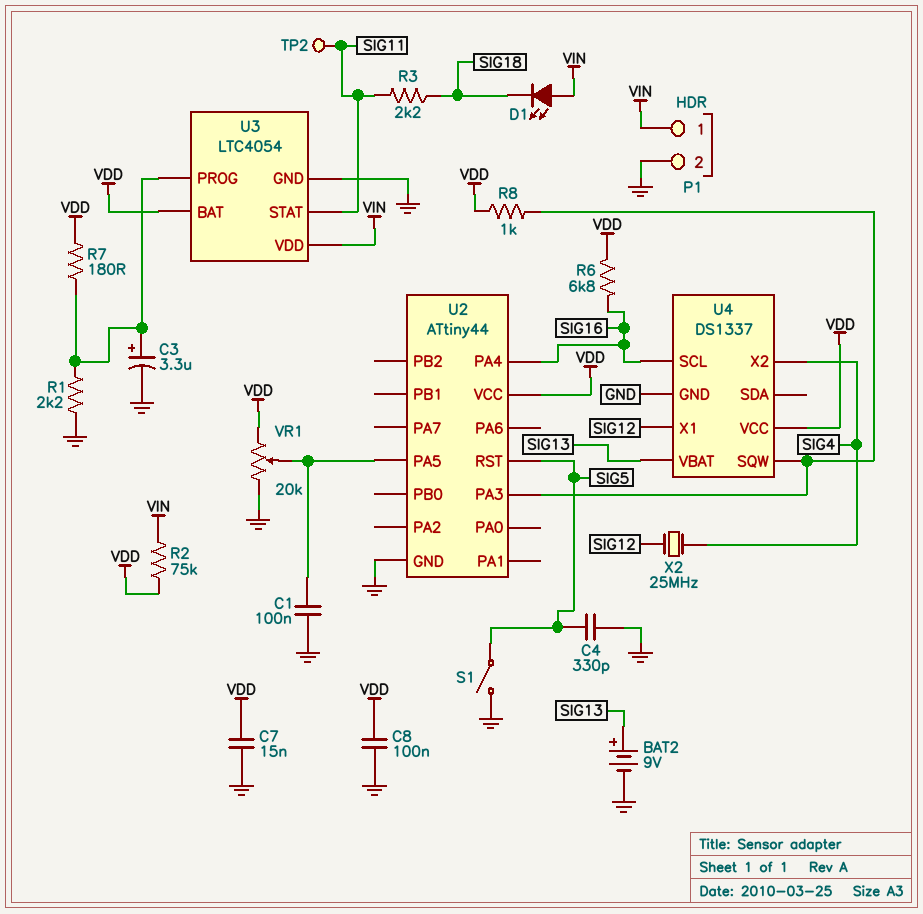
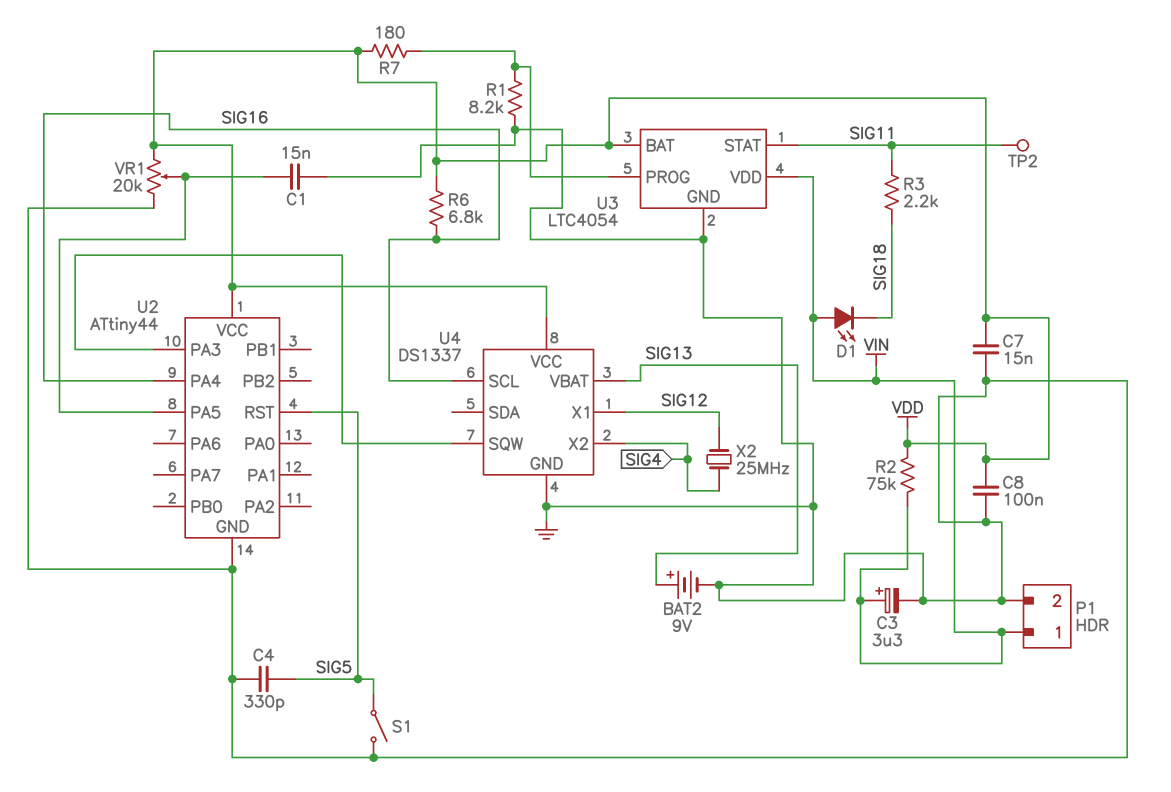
C1: 100nF (GND, U2/PA5) -> 15nF (GND, U2/PA5)
C3: 3.3uF (plus U3/PROG, minus GND) -> 3.3uF (plus VIN, minus GND)
R1: 2.2k (GND, U3/PROG) -> 8.2k (GND, U3/PROG)
R8: 1k (U2/PA3, VDD) -> none

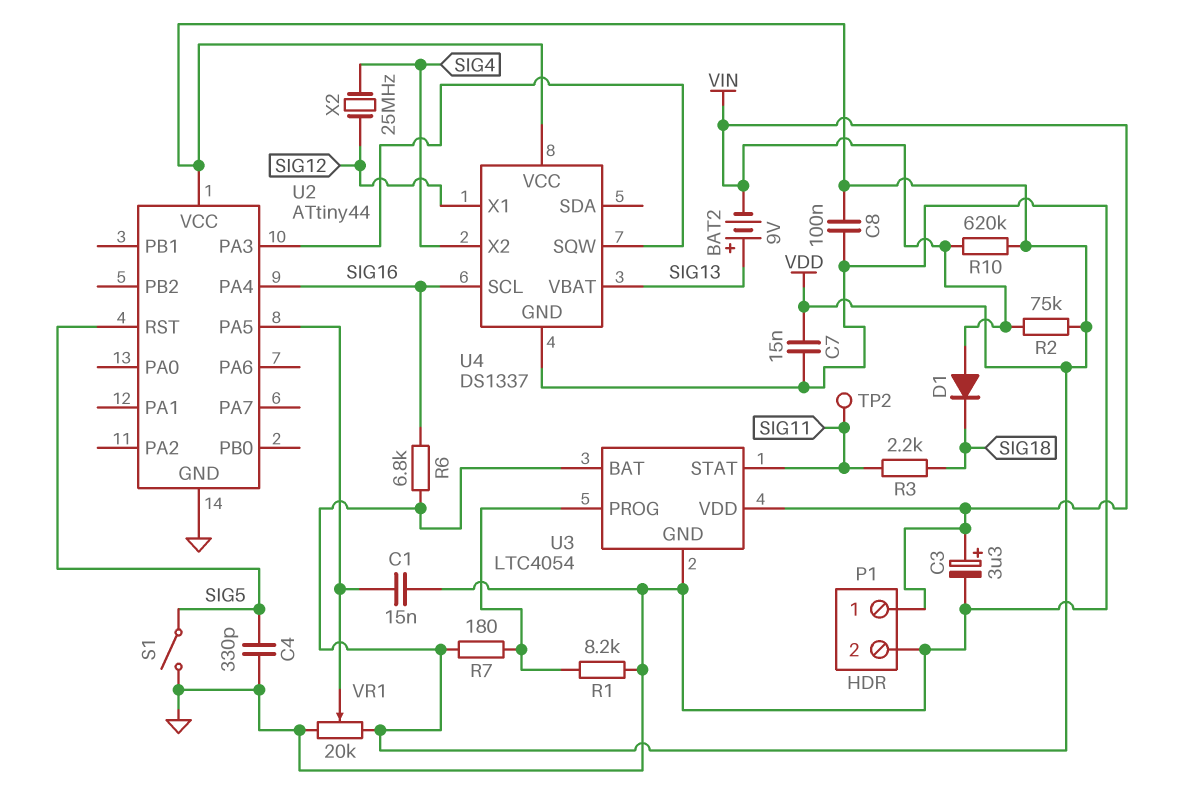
BAT2: 9V (plus SIG13, minus GND) -> 9V (plus SIG13, minus VIN)
D1: LED (A VIN, K SIG18) -> diode (A VIN, K SIG18)
R10: none -> 620k (VDD, VIN)

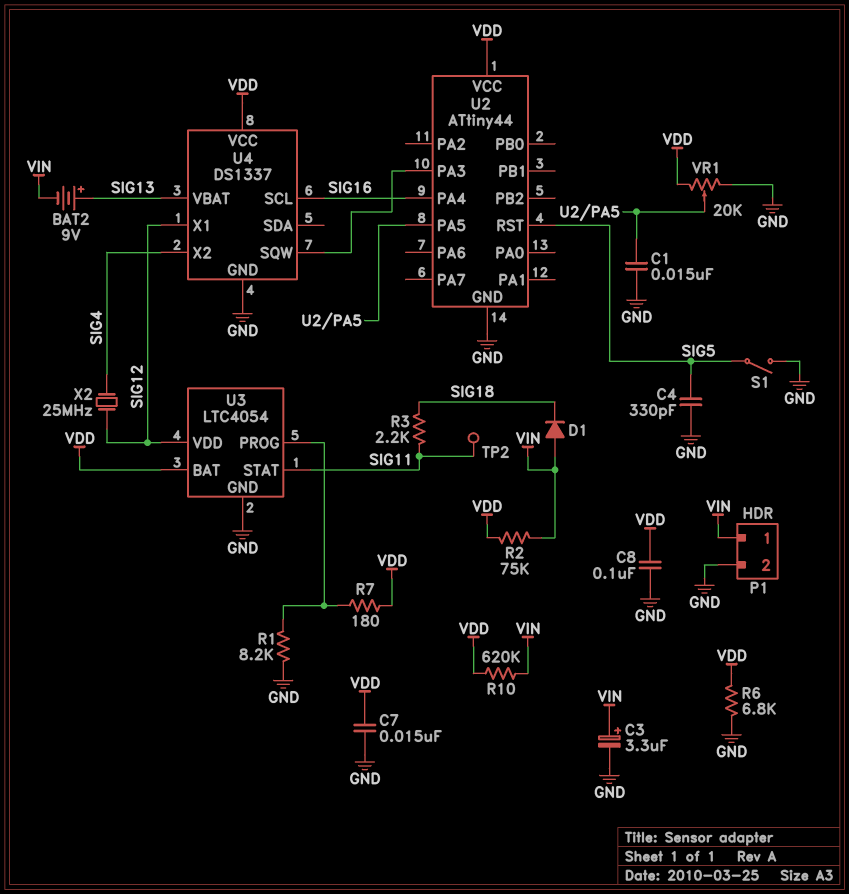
R6: 6.8k (SIG16, VDD) -> 6.8k (GND, VDD)
U3 pin VDD: VIN -> SIG12

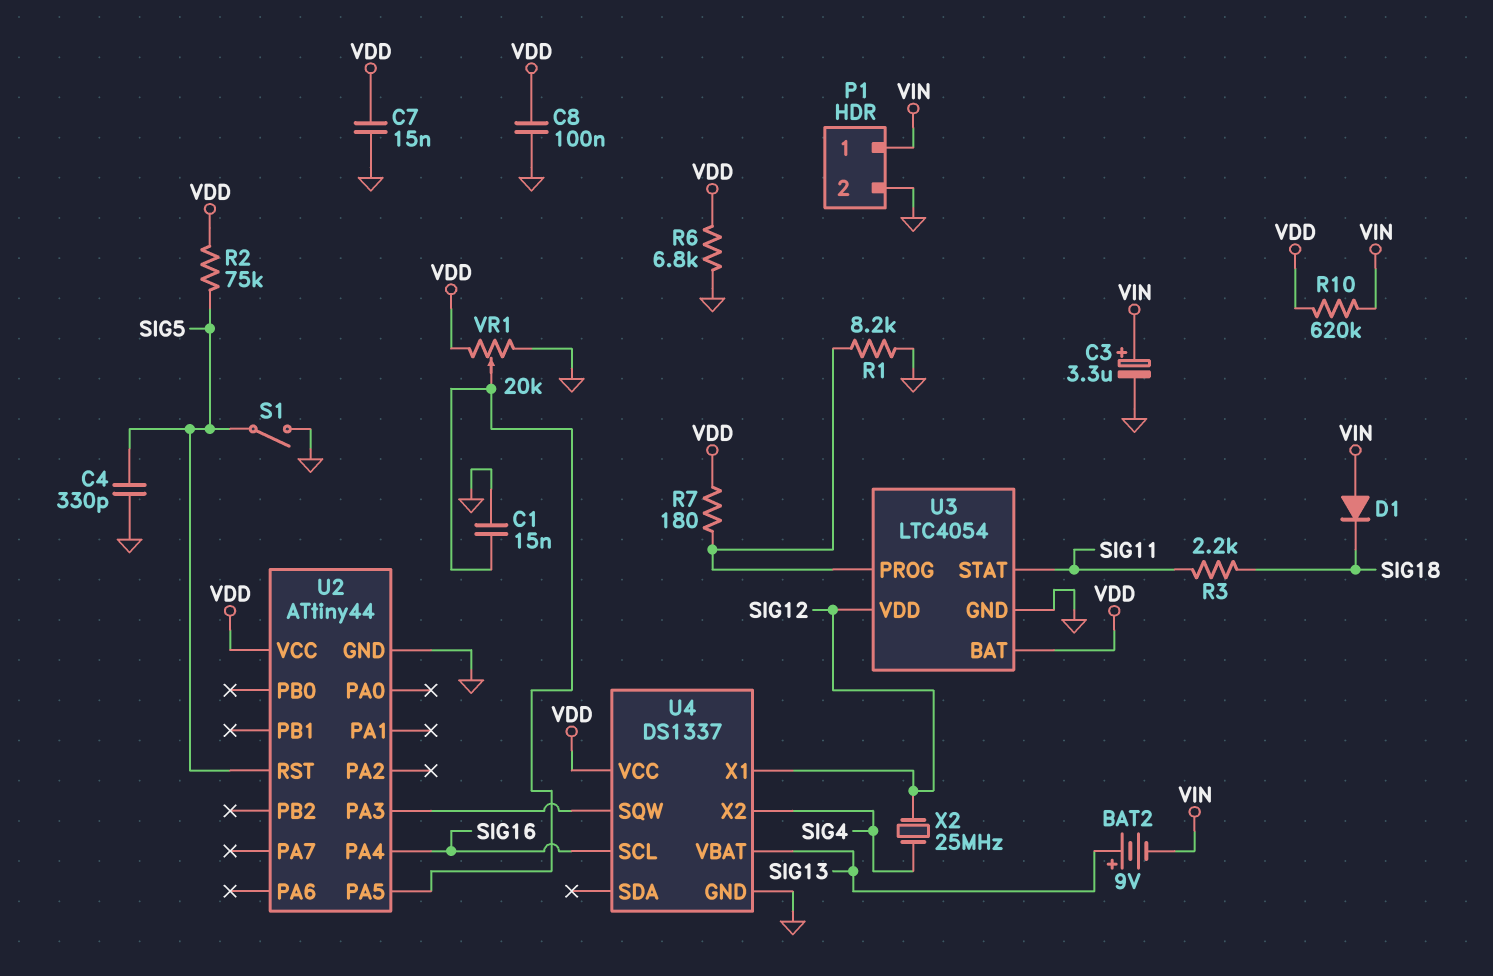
R2: 75k (VDD, VIN) -> 75k (SIG5, VDD)
TP2: test point (SIG11) -> none

